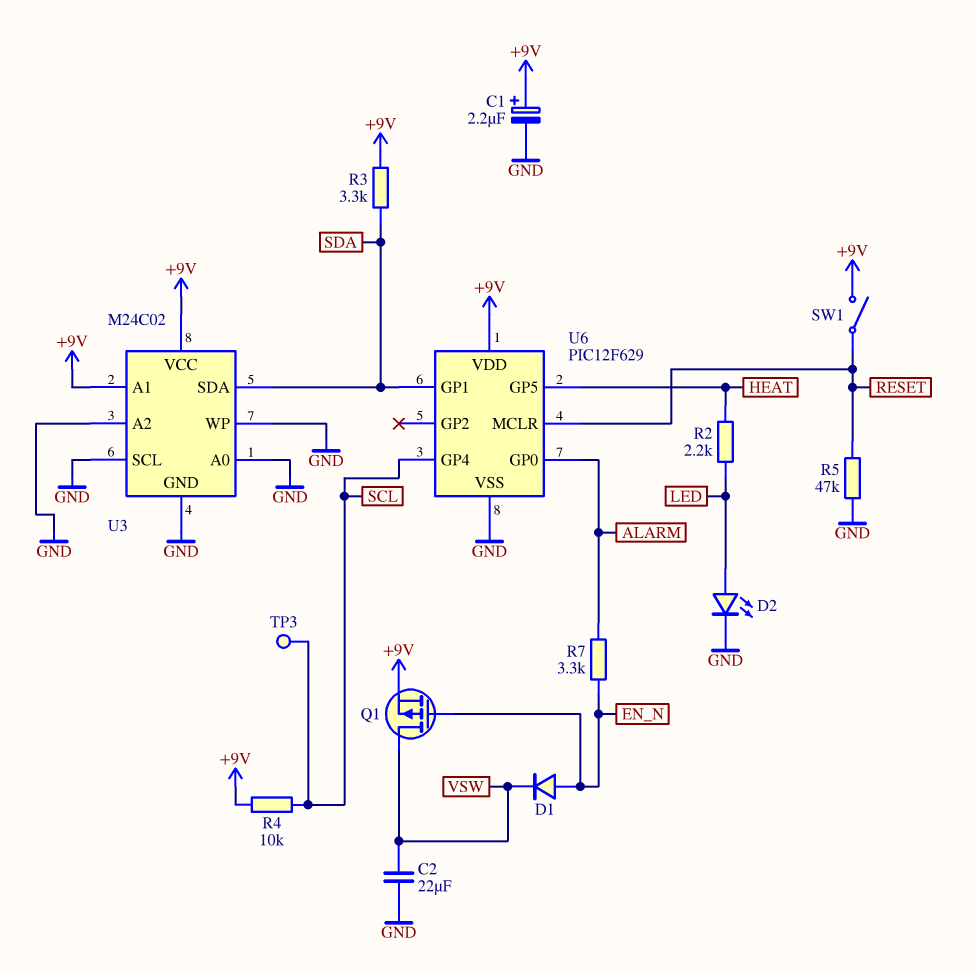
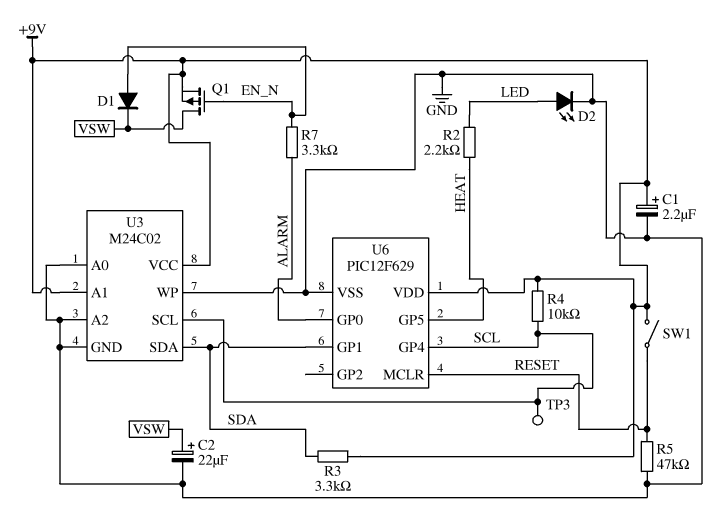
C2: 22uF (GND, VSW) -> 22uF (plus VSW, minus GND)
U3 pin SCL: GND -> SCL

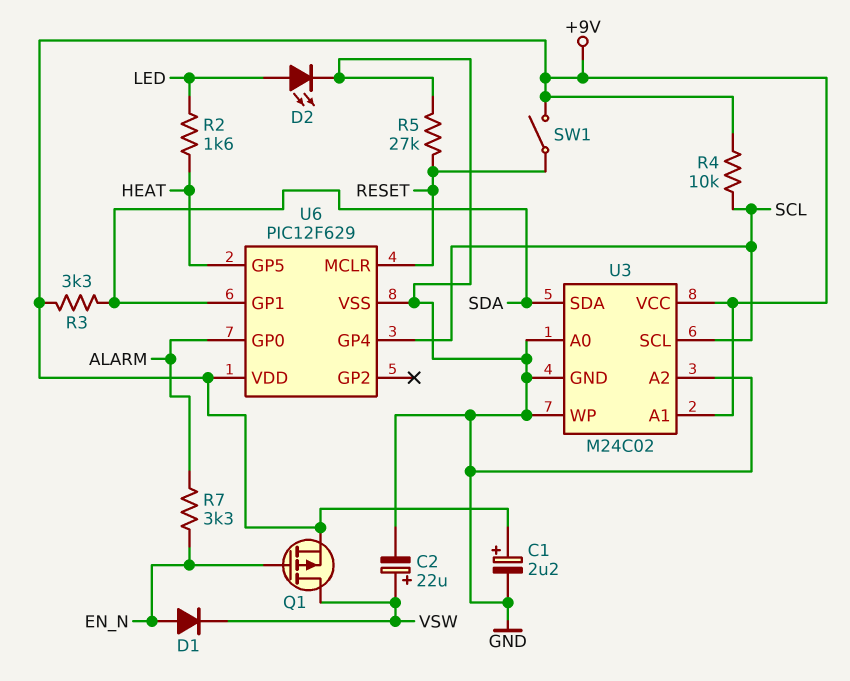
R2: 2.2k (HEAT, LED) -> 1.6k (HEAT, LED)
R5: 47k (GND, RESET) -> 27k (GND, RESET)
TP3: test point (SCL) -> none

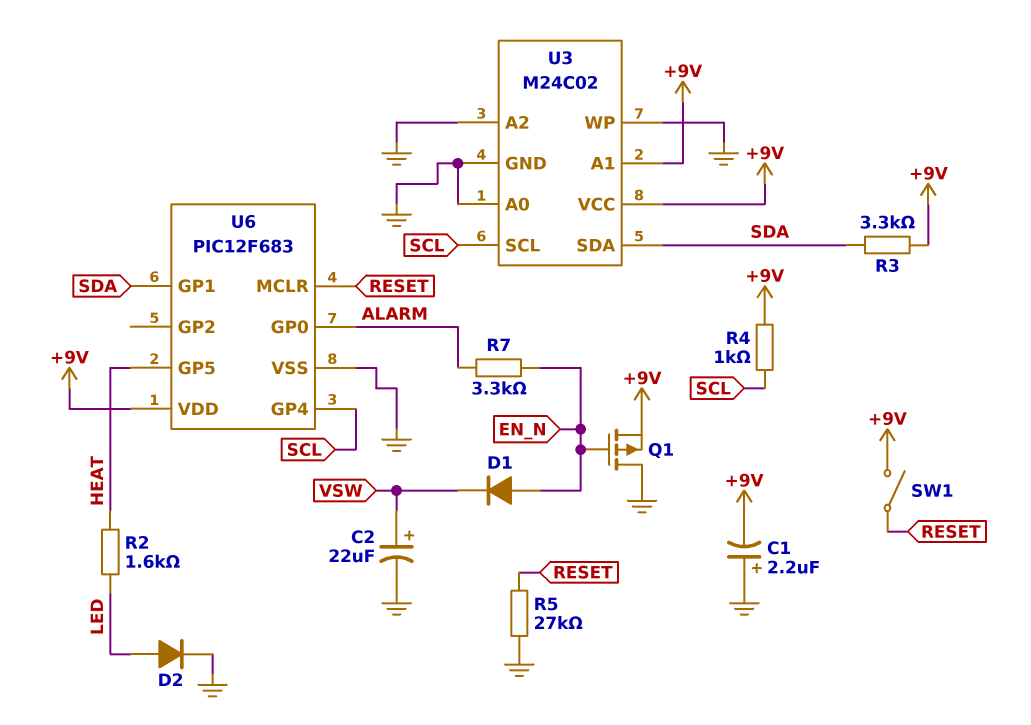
C1: 2.2uF (plus +9V, minus GND) -> 2.2uF (plus GND, minus +9V)
D2: LED (A LED, K GND) -> diode (A LED, K GND)
Q1: PMOS (G EN_N, D VSW, S +9V) -> PMOS (G EN_N, D GND, S +9V)
R4: 10k (+9V, SCL) -> 1k (+9V, SCL)
U6: PIC12F629 -> PIC12F683

